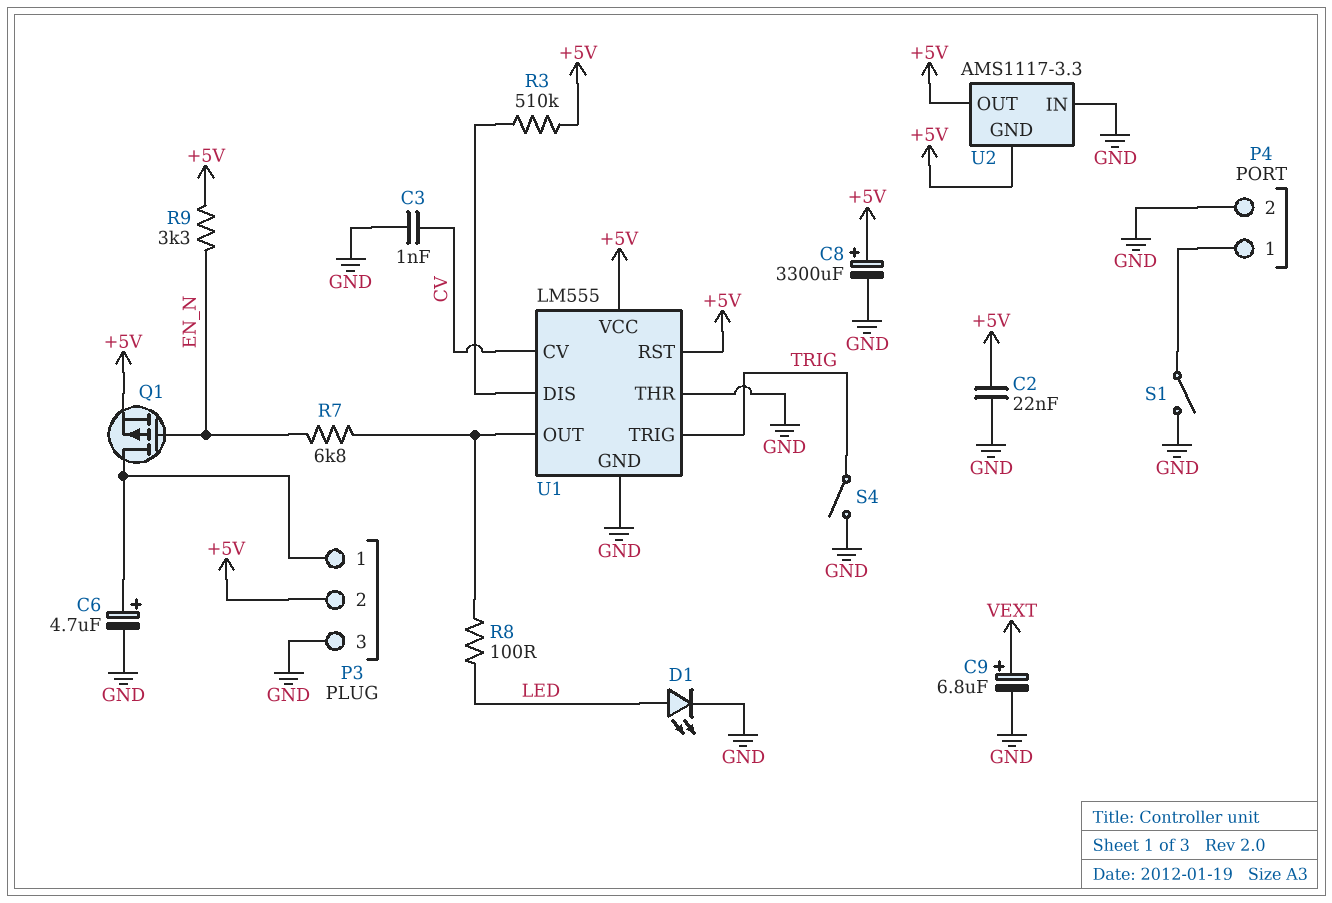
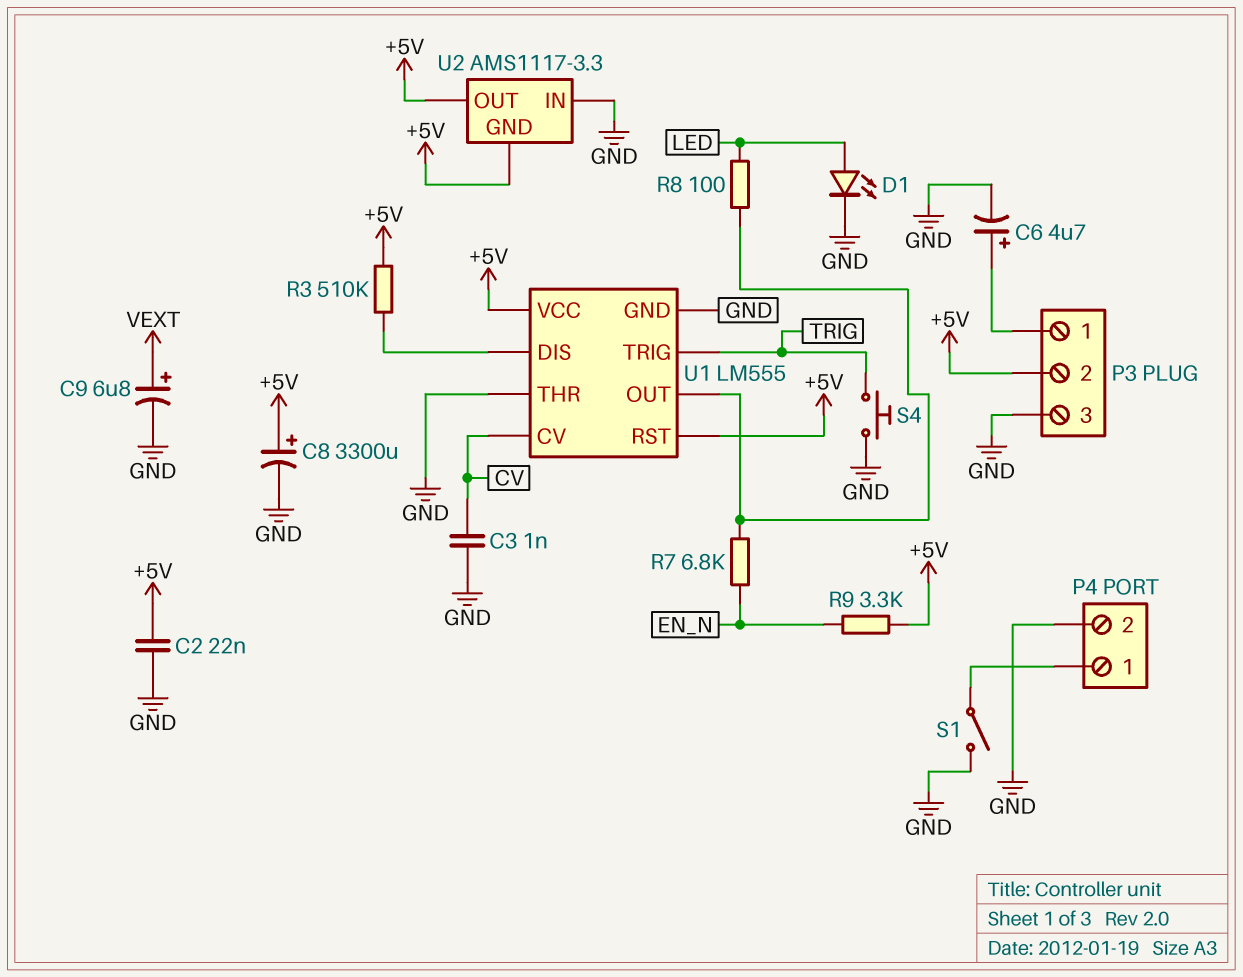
Q1: PMOS (G EN_N, D P3/1, S +5V) -> none
S4: switch (GND, TRIG) -> button (GND, TRIG)

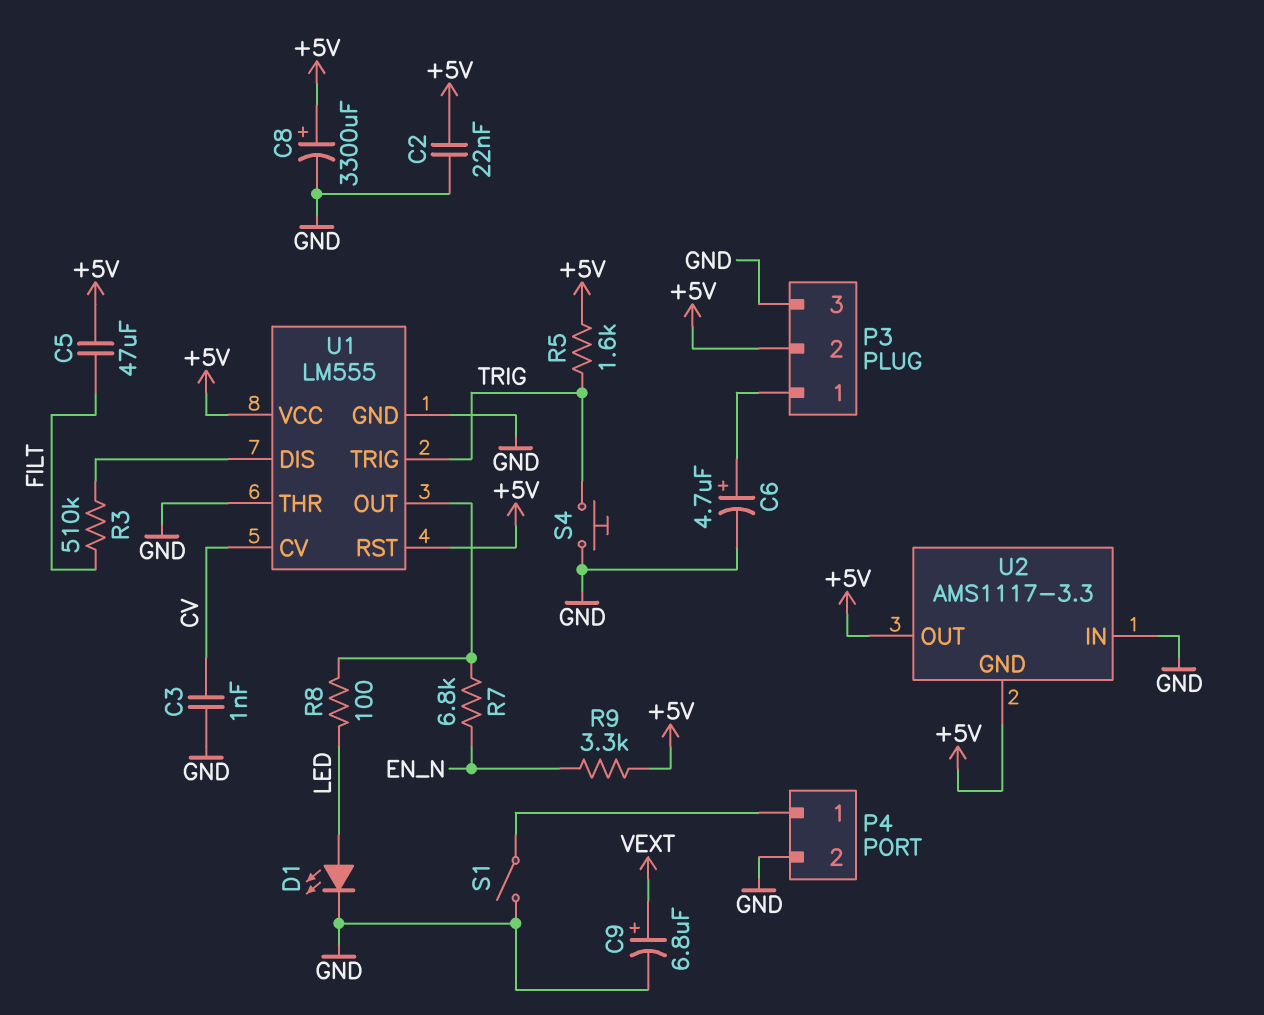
C5: none -> 47uF (+5V, FILT)
R3: 510k (+5V, U1/DIS) -> 510k (FILT, U1/DIS)
R5: none -> 1.6k (+5V, TRIG)

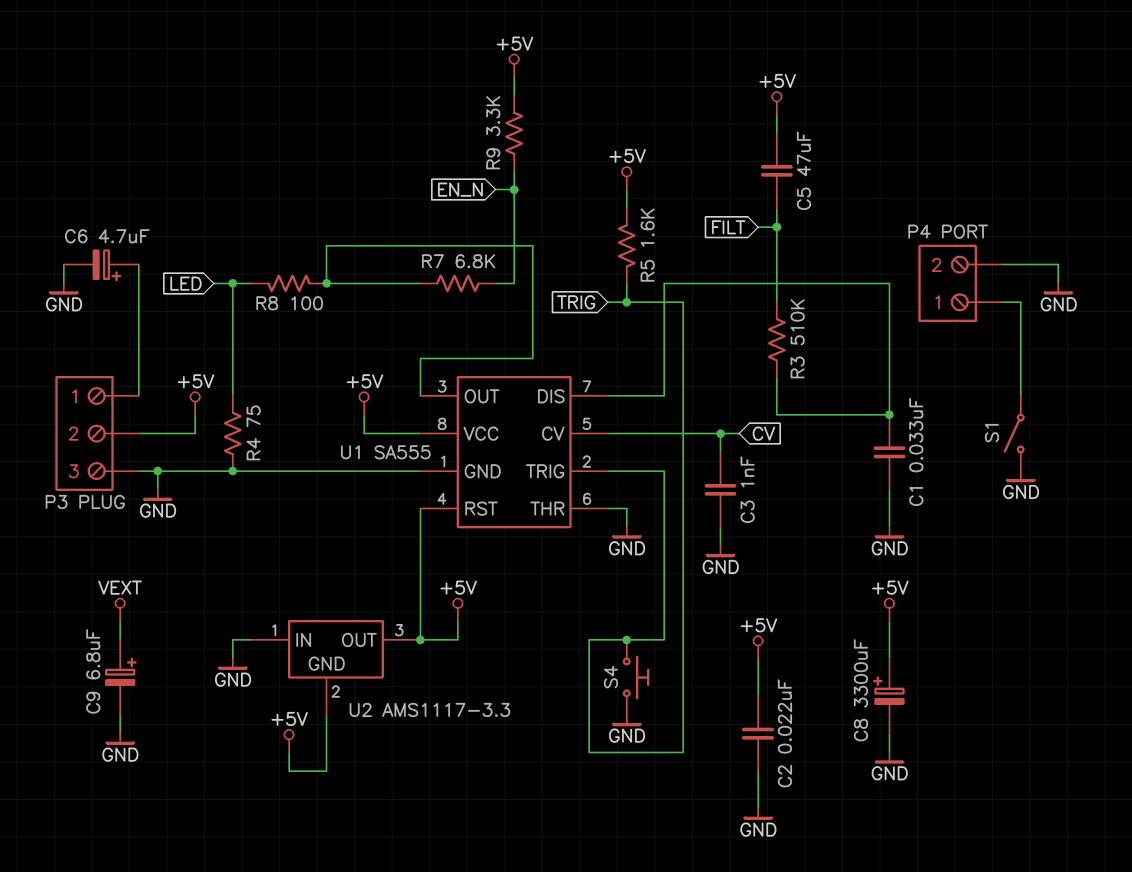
C1: none -> 33nF (GND, U1/DIS)
D1: LED (A LED, K GND) -> none
R4: none -> 75 (GND, LED)
U1: LM555 -> SA555

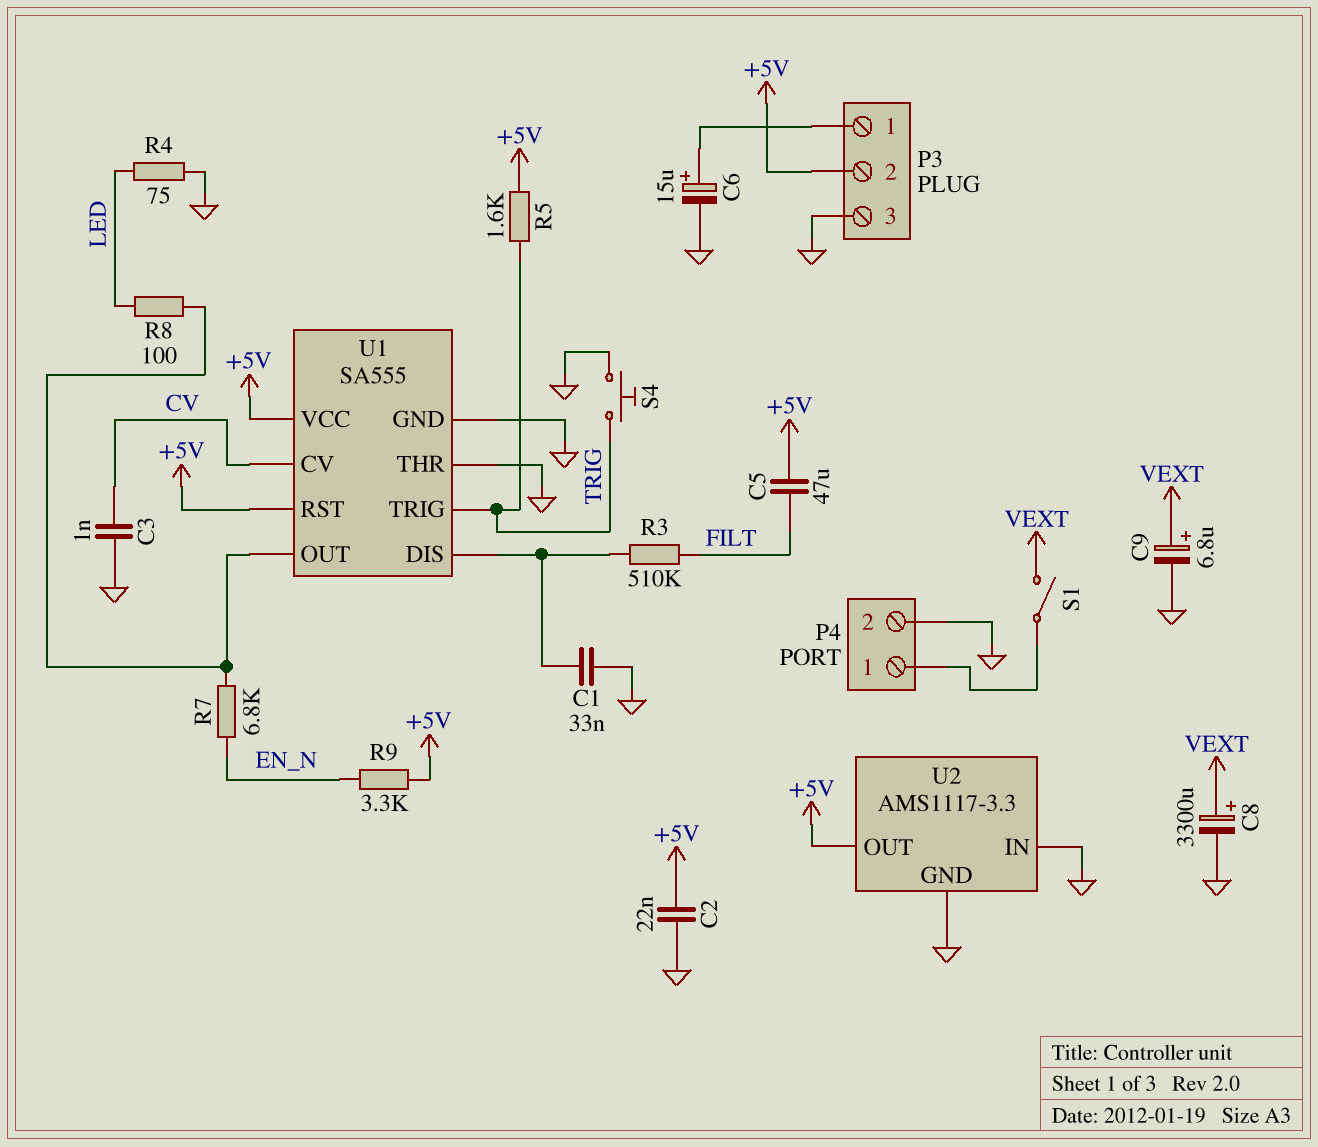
C6: 4.7uF (plus P3/1, minus GND) -> 15uF (plus P3/1, minus GND)
C8: 3300uF (plus +5V, minus GND) -> 3300uF (plus VEXT, minus GND)
S1: switch (GND, P4/1) -> switch (P4/1, VEXT)
U2 pin GND: +5V -> GND

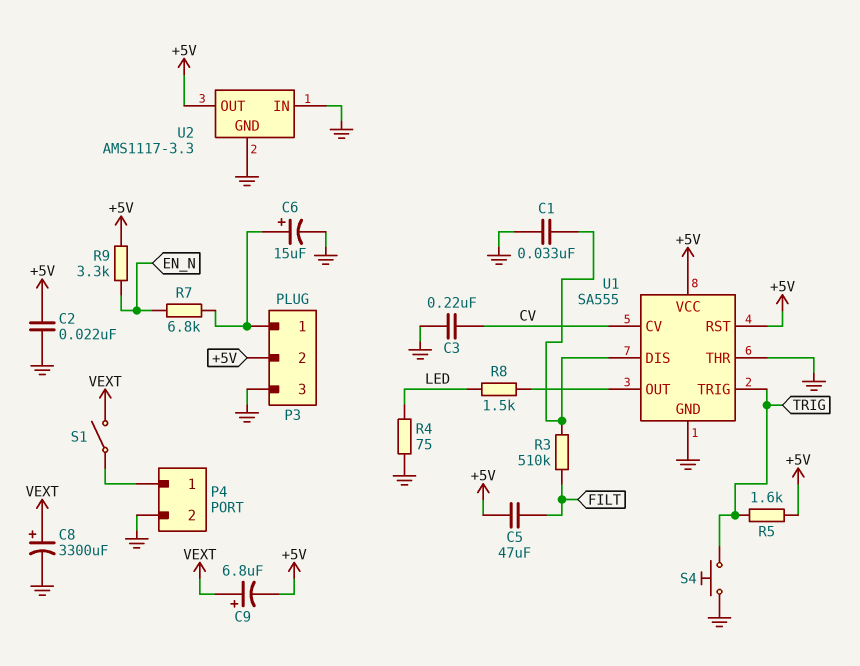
C3: 1nF (CV, GND) -> 220nF (CV, GND)
C9: 6.8uF (plus VEXT, minus GND) -> 6.8uF (plus VEXT, minus +5V)
R7: 6.8k (EN_N, U1/OUT) -> 6.8k (EN_N, P3/1)
R8: 100 (LED, U1/OUT) -> 1.5k (LED, U1/OUT)

